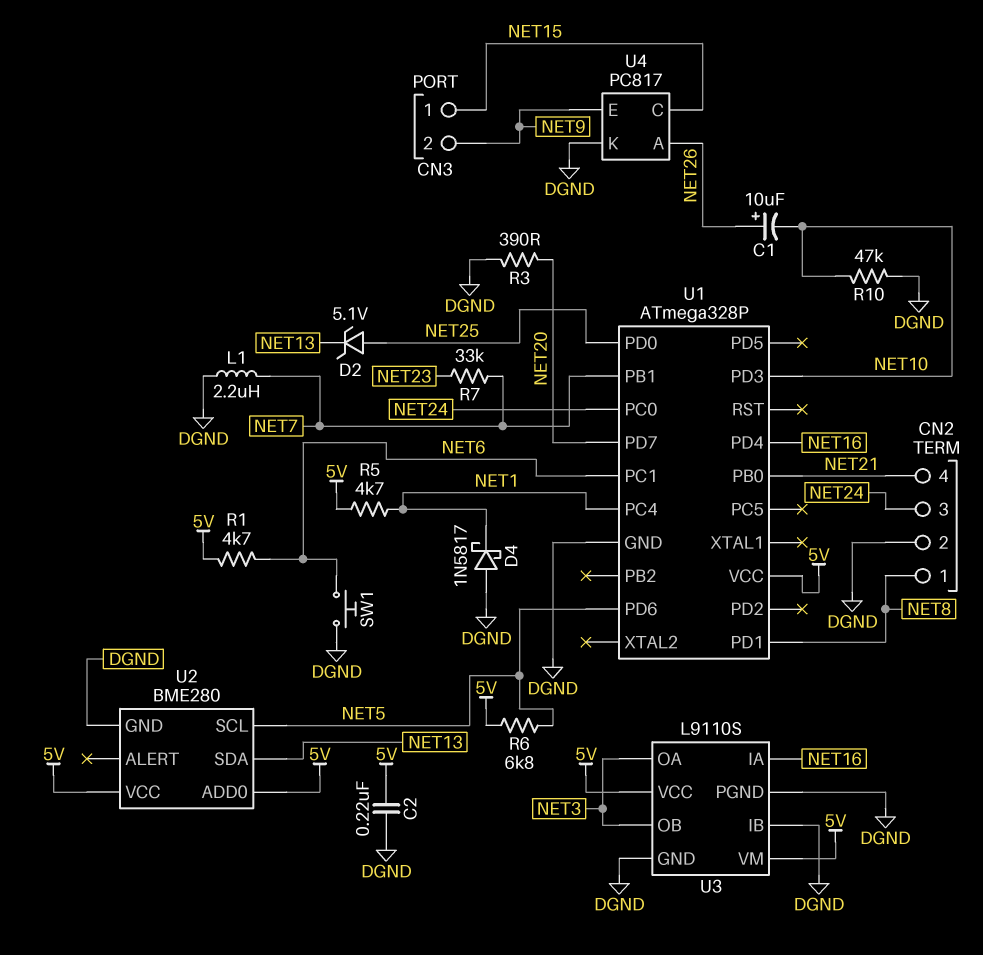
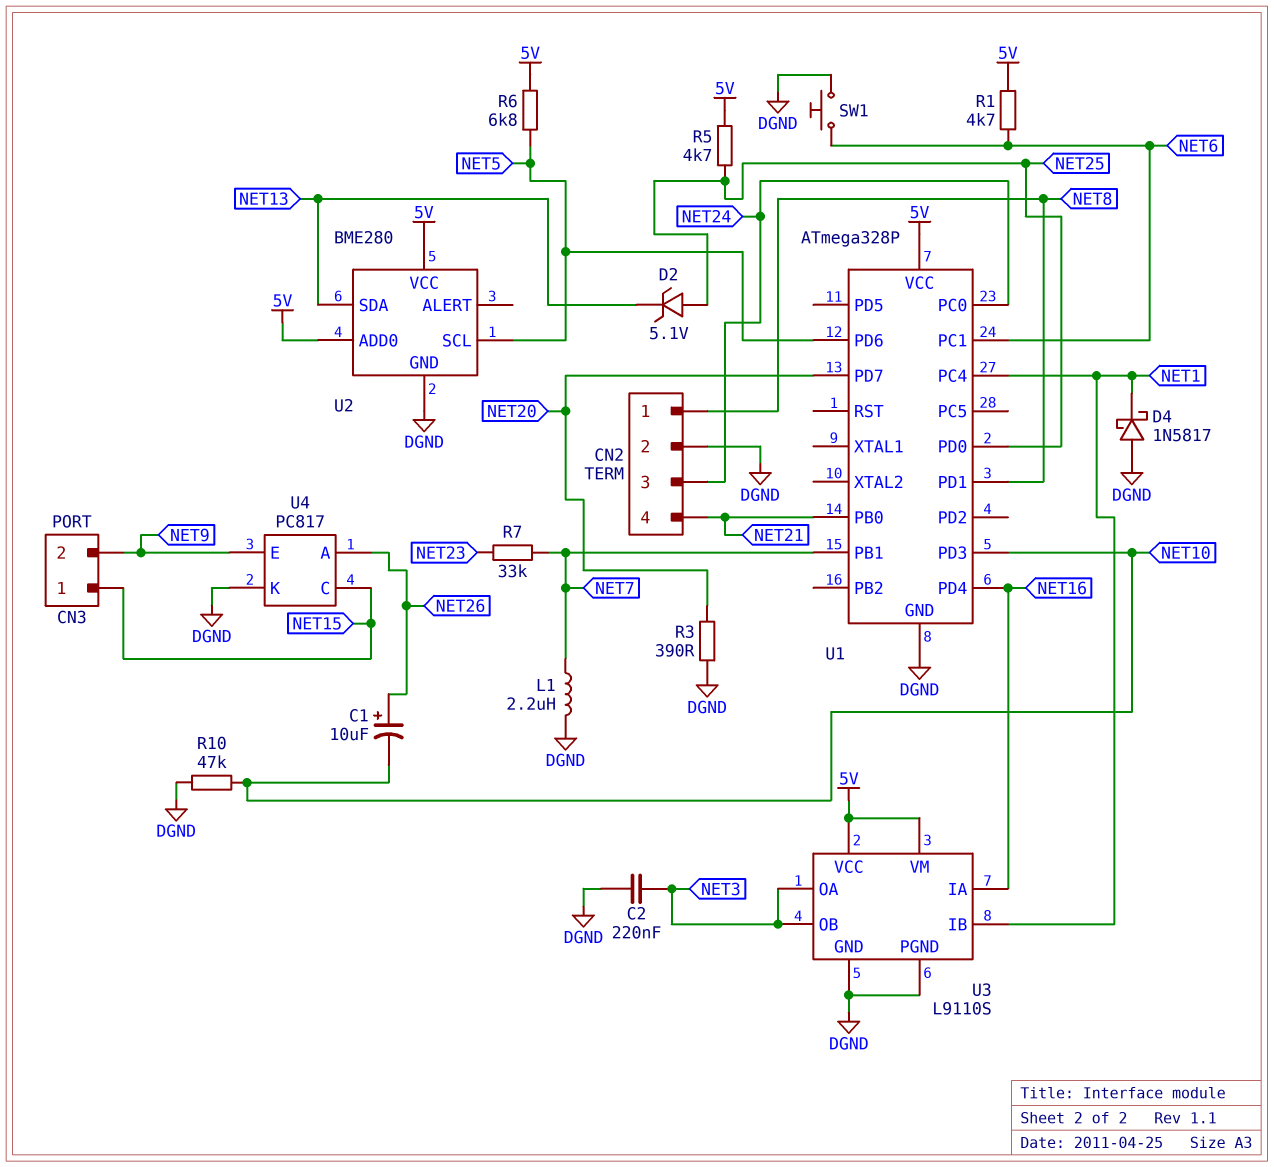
C2: 220nF (5V, DGND) -> 220nF (DGND, NET3)
R5: 4.7k (5V, NET1) -> 4.7k (5V, NET25)
U3 pin IB: DGND -> NET1

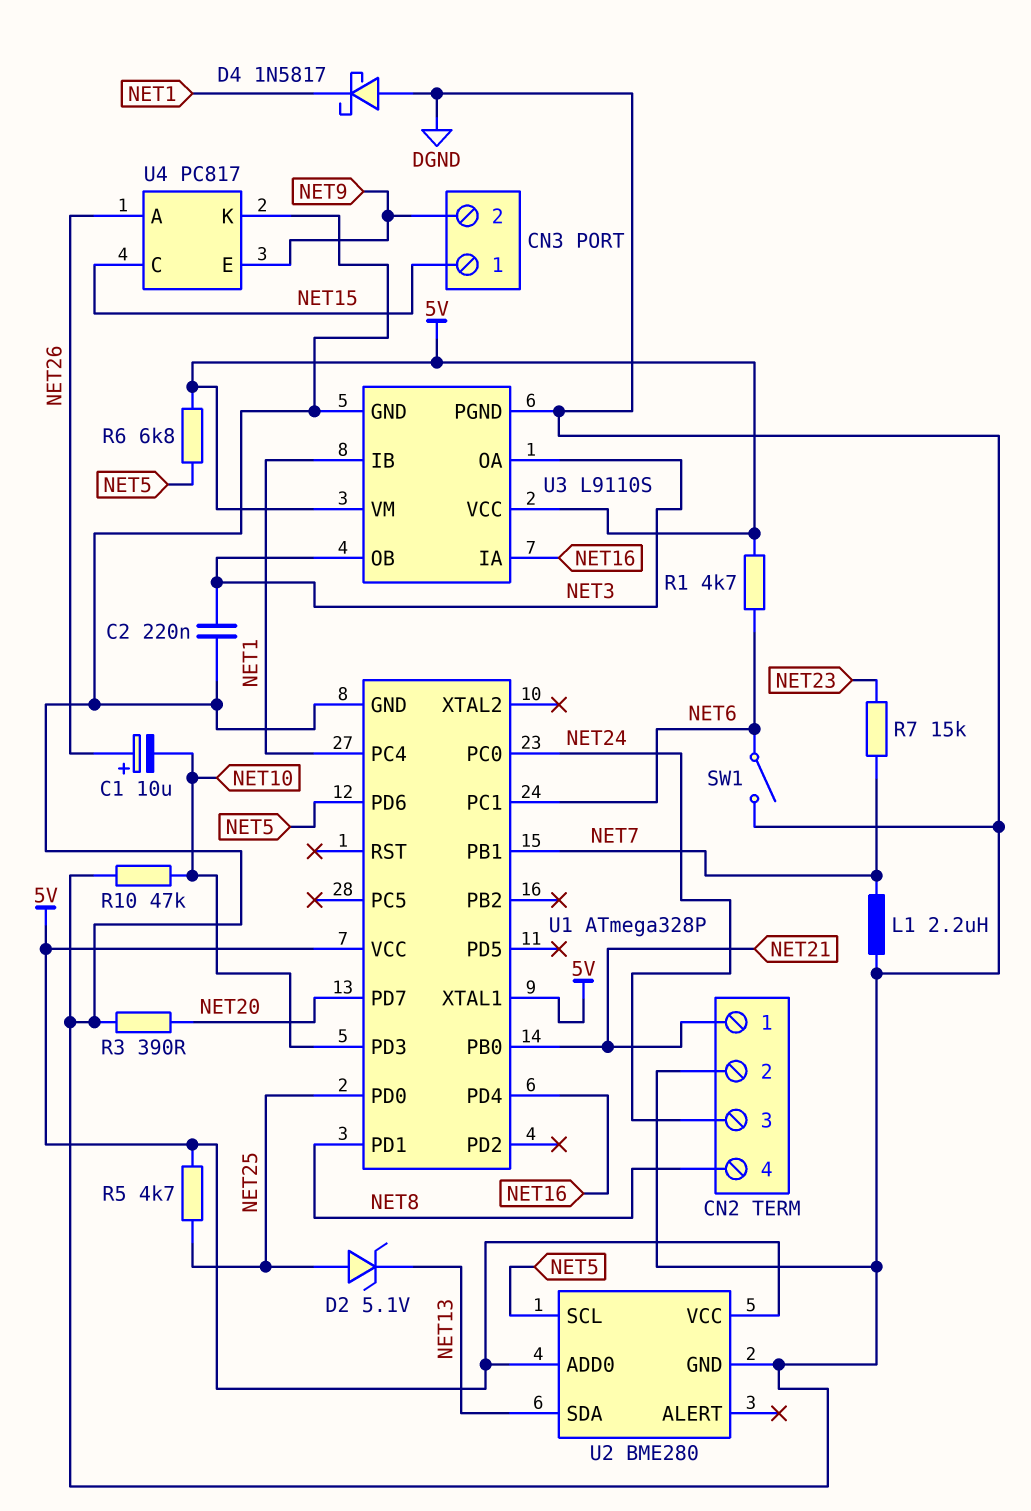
CN2 pin 1: NET8 -> NET21
CN2 pin 4: NET21 -> NET8
R7: 33k (NET7, NET23) -> 15k (NET7, NET23)
SW1: button (DGND, NET6) -> switch (DGND, NET6)
U1 pin XTAL1: none -> 5V

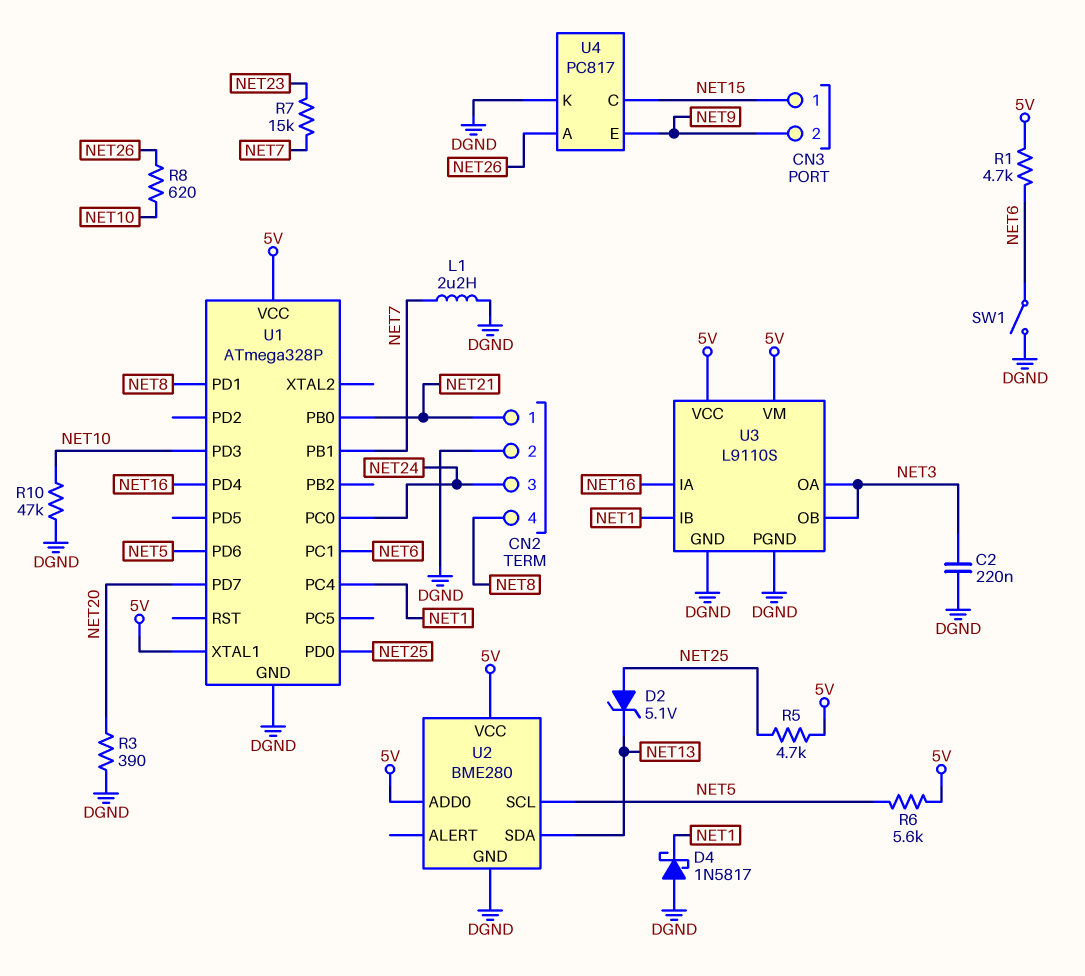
C1: 10uF (plus NET26, minus NET10) -> none
R6: 6.8k (5V, NET5) -> 5.6k (5V, NET5)
R8: none -> 620 (NET10, NET26)

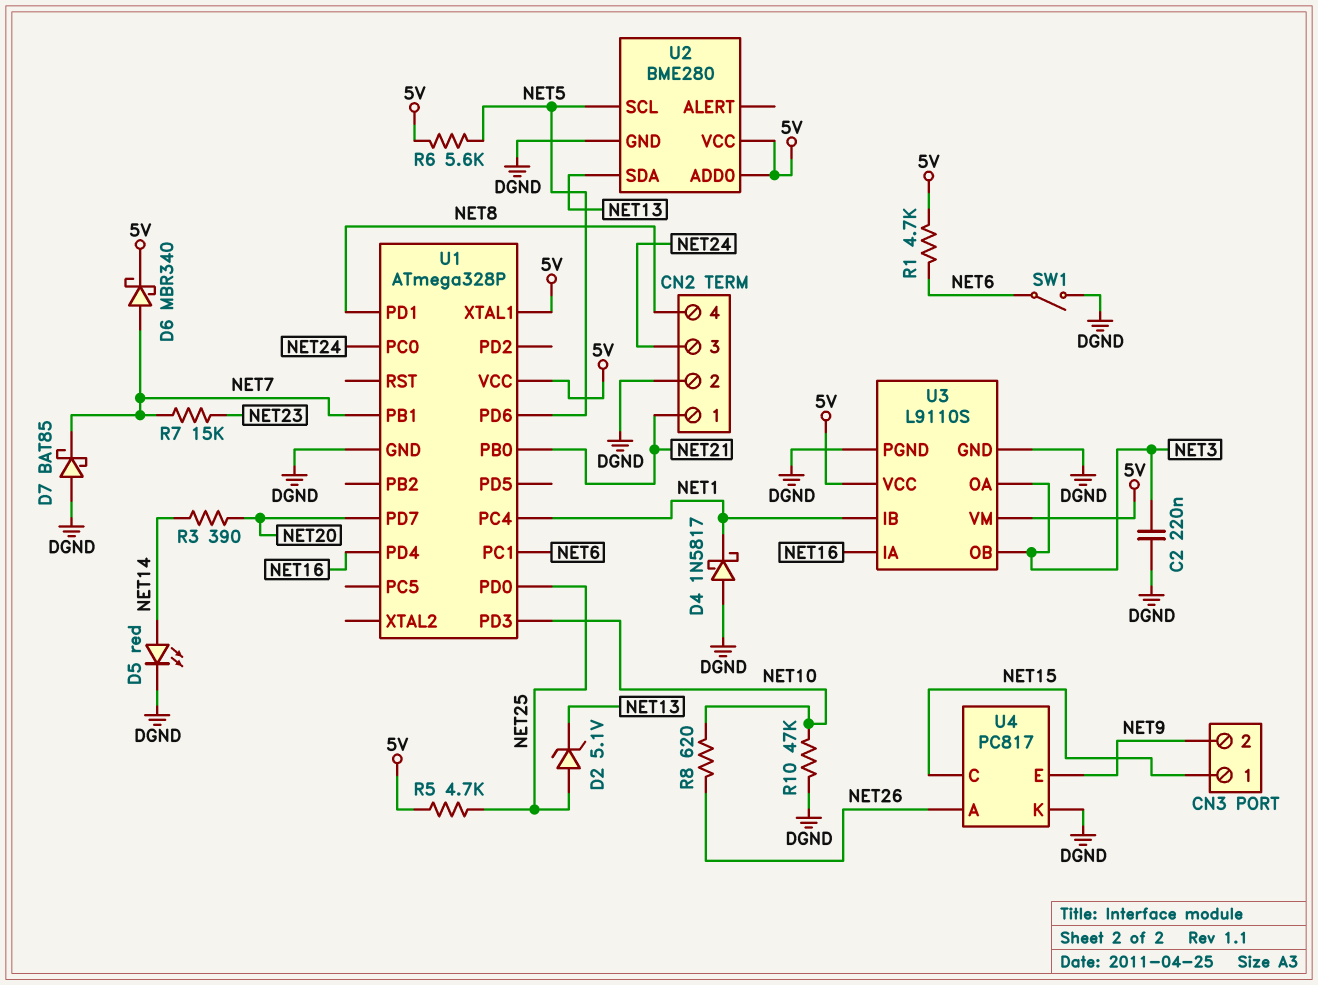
D5: none -> LED red (A NET14, K DGND)
D6: none -> schottky MBR340 (A NET7, K 5V)
D7: none -> schottky BAT85 (A DGND, K NET7)
L1: 2.2uH (DGND, NET7) -> none
R3: 390 (DGND, NET20) -> 390 (NET14, NET20)

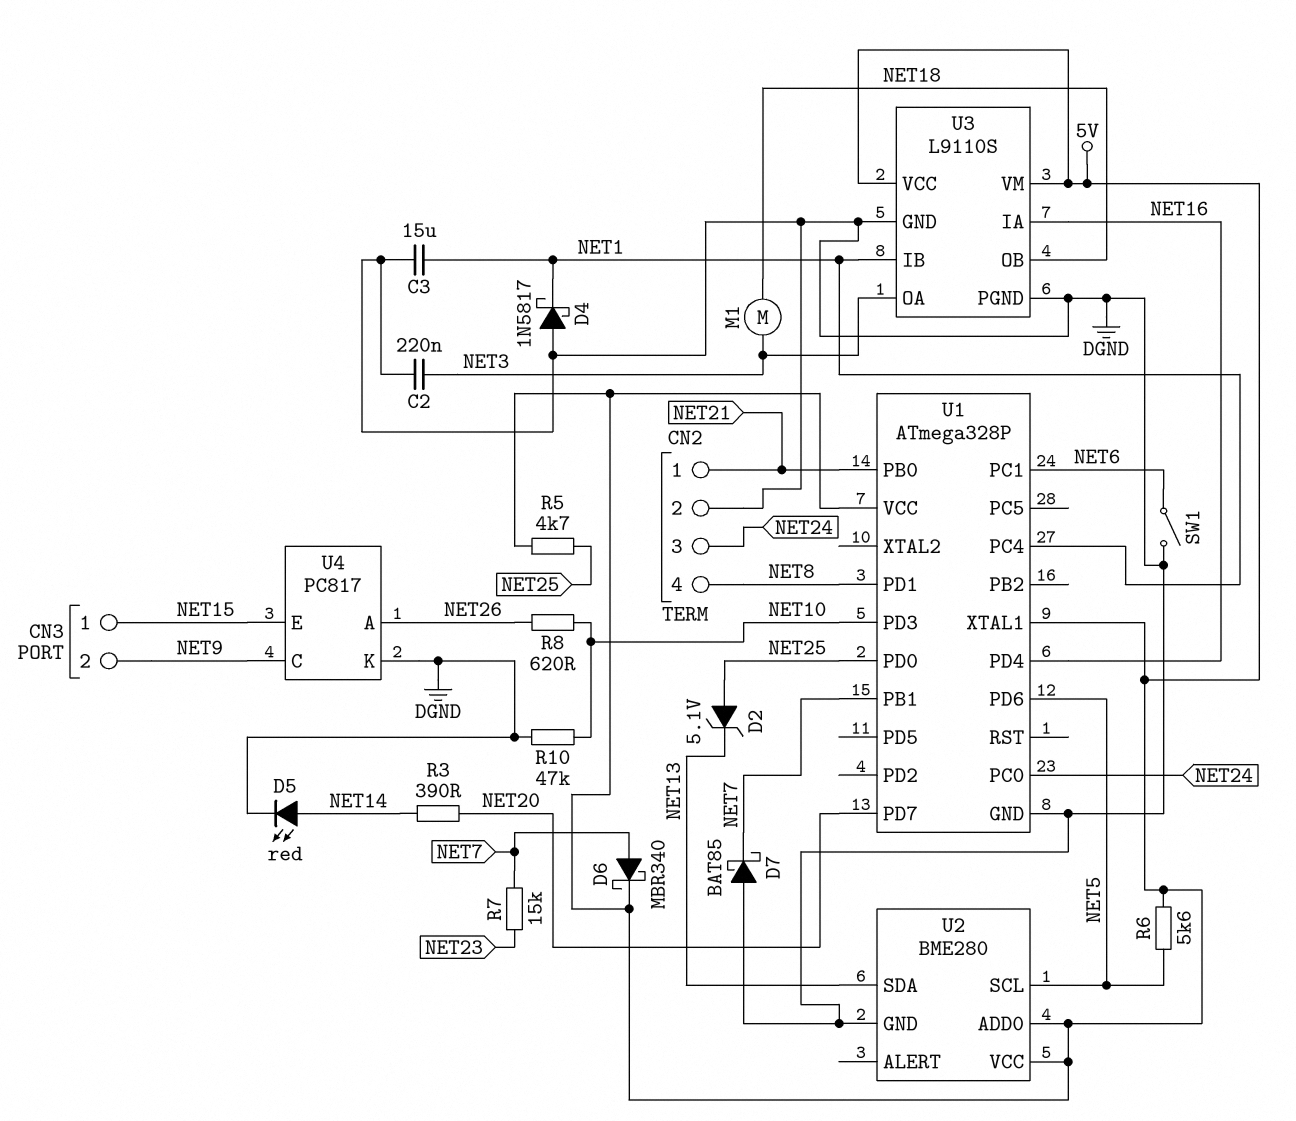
C3: none -> 15uF (DGND, NET1)
M1: none -> motor (NET3, NET18)
R1: 4.7k (5V, NET6) -> none
U3 pin OB: NET3 -> NET18
U4 pin C: NET15 -> NET9
U4 pin E: NET9 -> NET15

